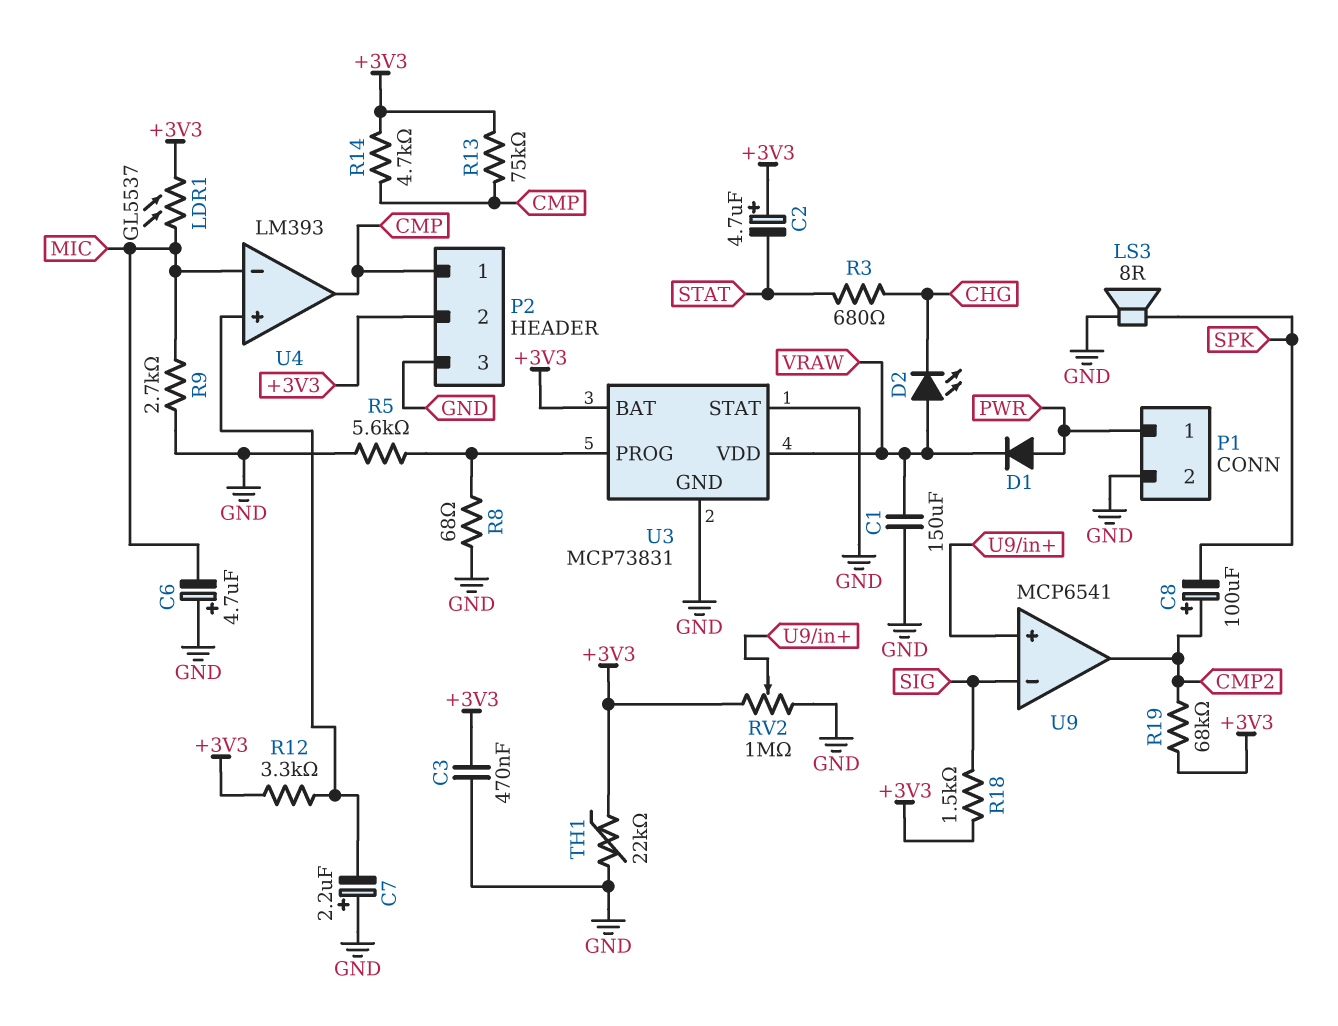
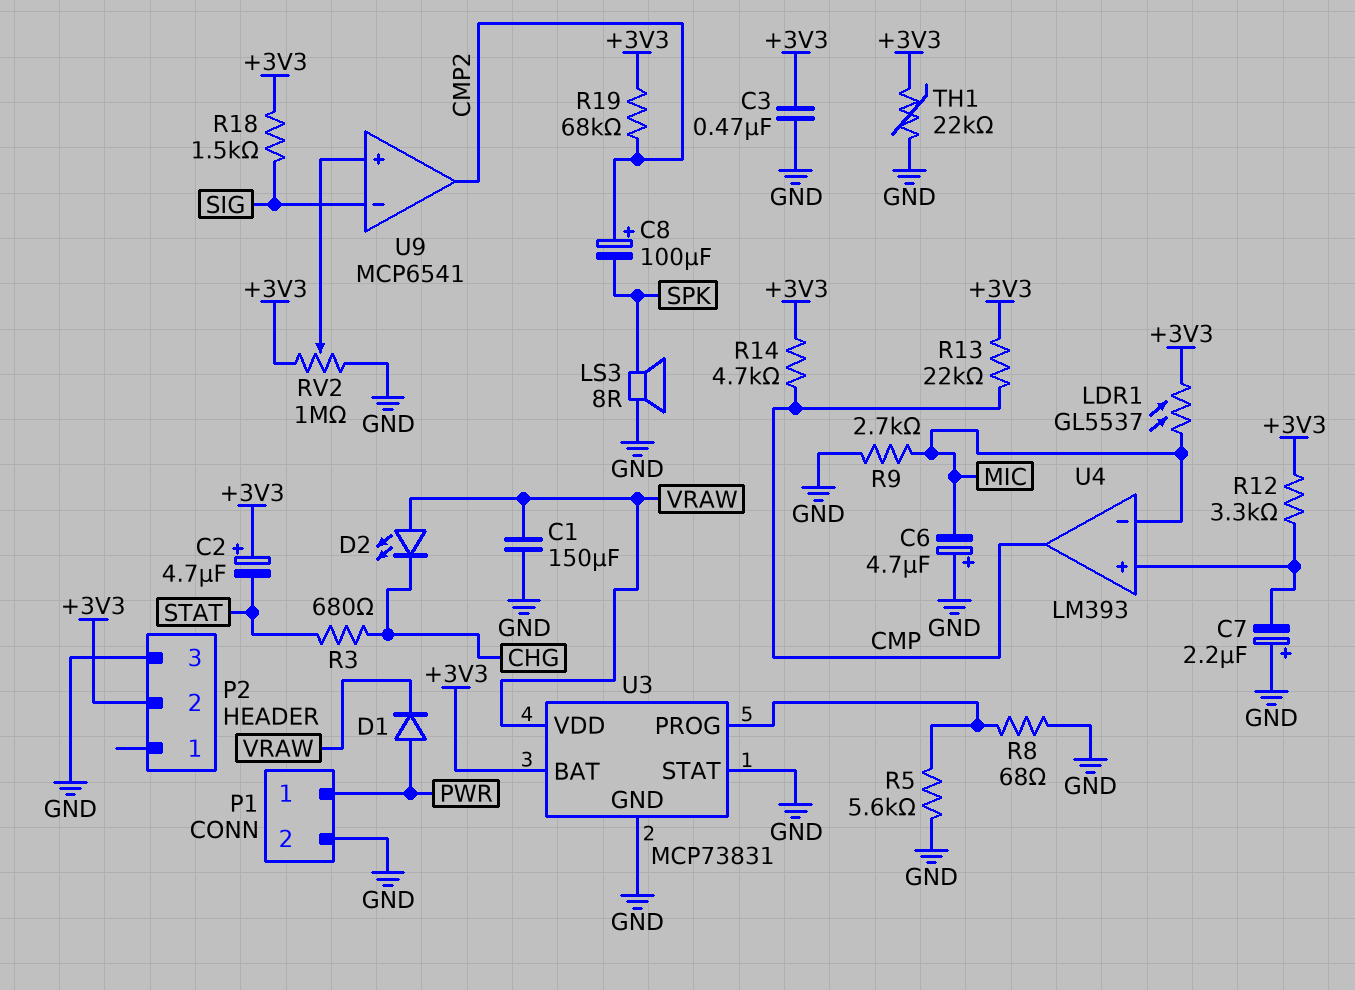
P2 pin 1: CMP -> none
R13: 75k (+3V3, CMP) -> 22k (+3V3, CMP)

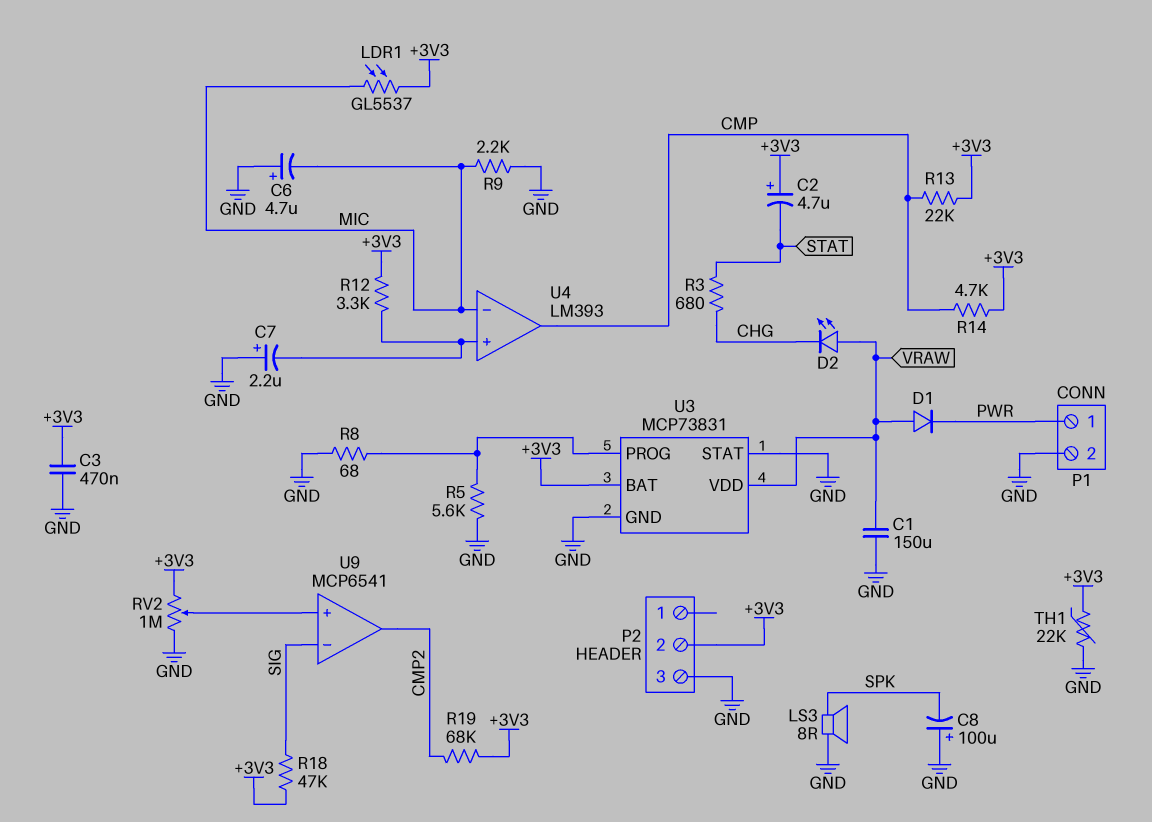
C8: 100uF (plus CMP2, minus SPK) -> 100uF (plus GND, minus SPK)
D1: diode (A PWR, K VRAW) -> diode (A VRAW, K PWR)
R9: 2.7k (GND, MIC) -> 2.2k (GND, MIC)
R18: 1.5k (+3V3, SIG) -> 47k (+3V3, SIG)

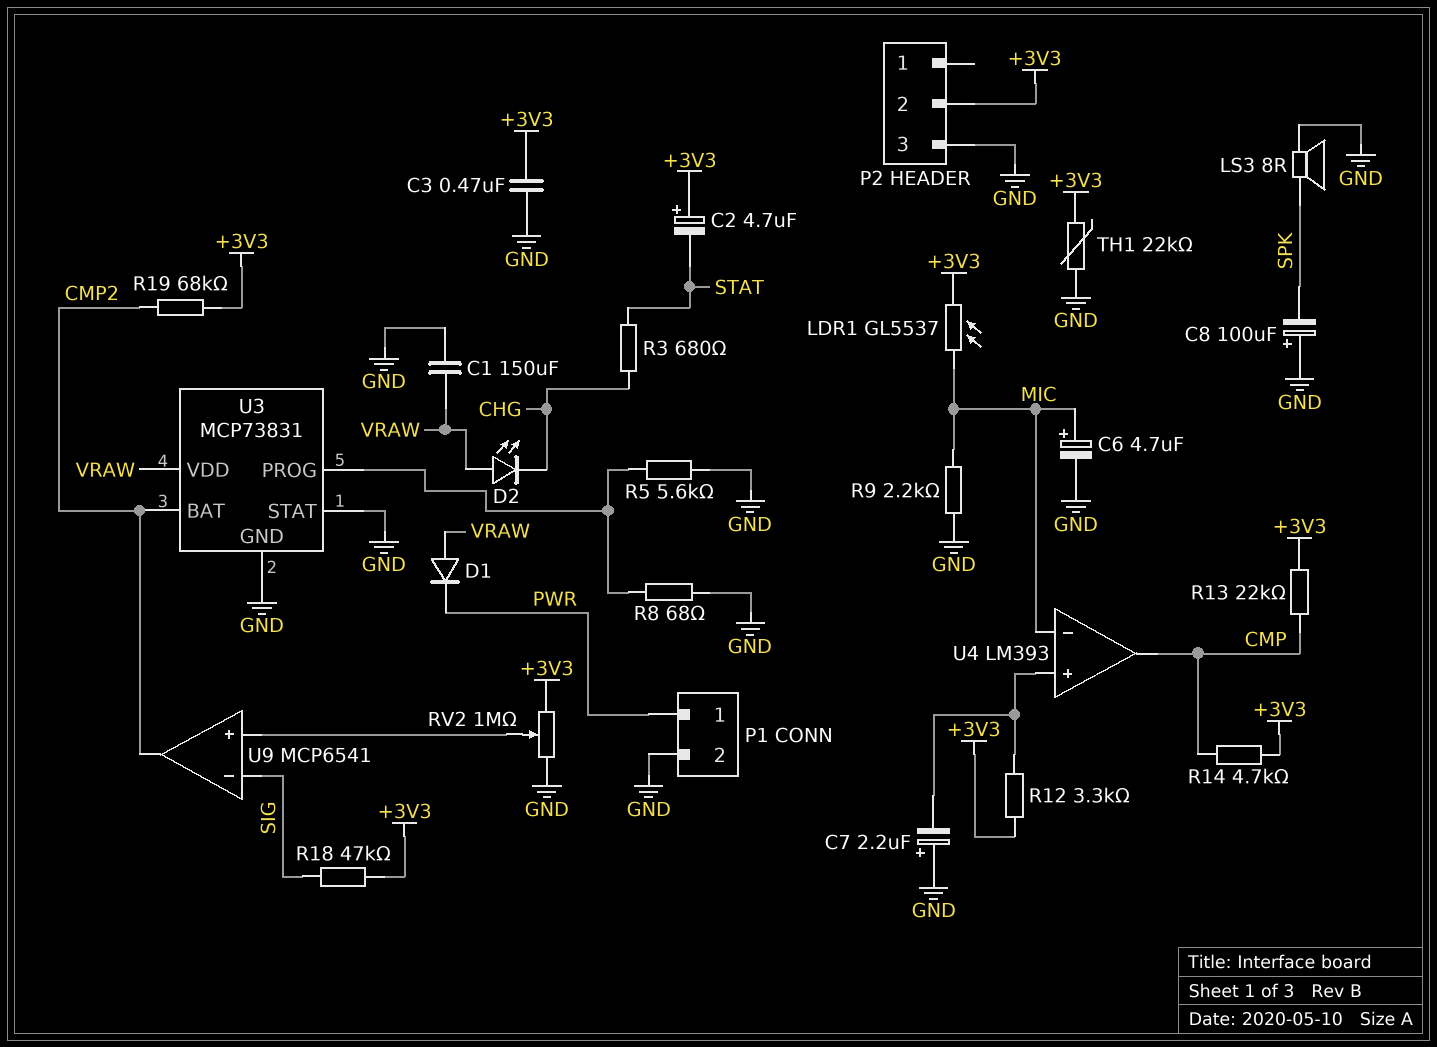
C6: 4.7uF (plus GND, minus MIC) -> 4.7uF (plus MIC, minus GND)
U3 pin BAT: +3V3 -> CMP2

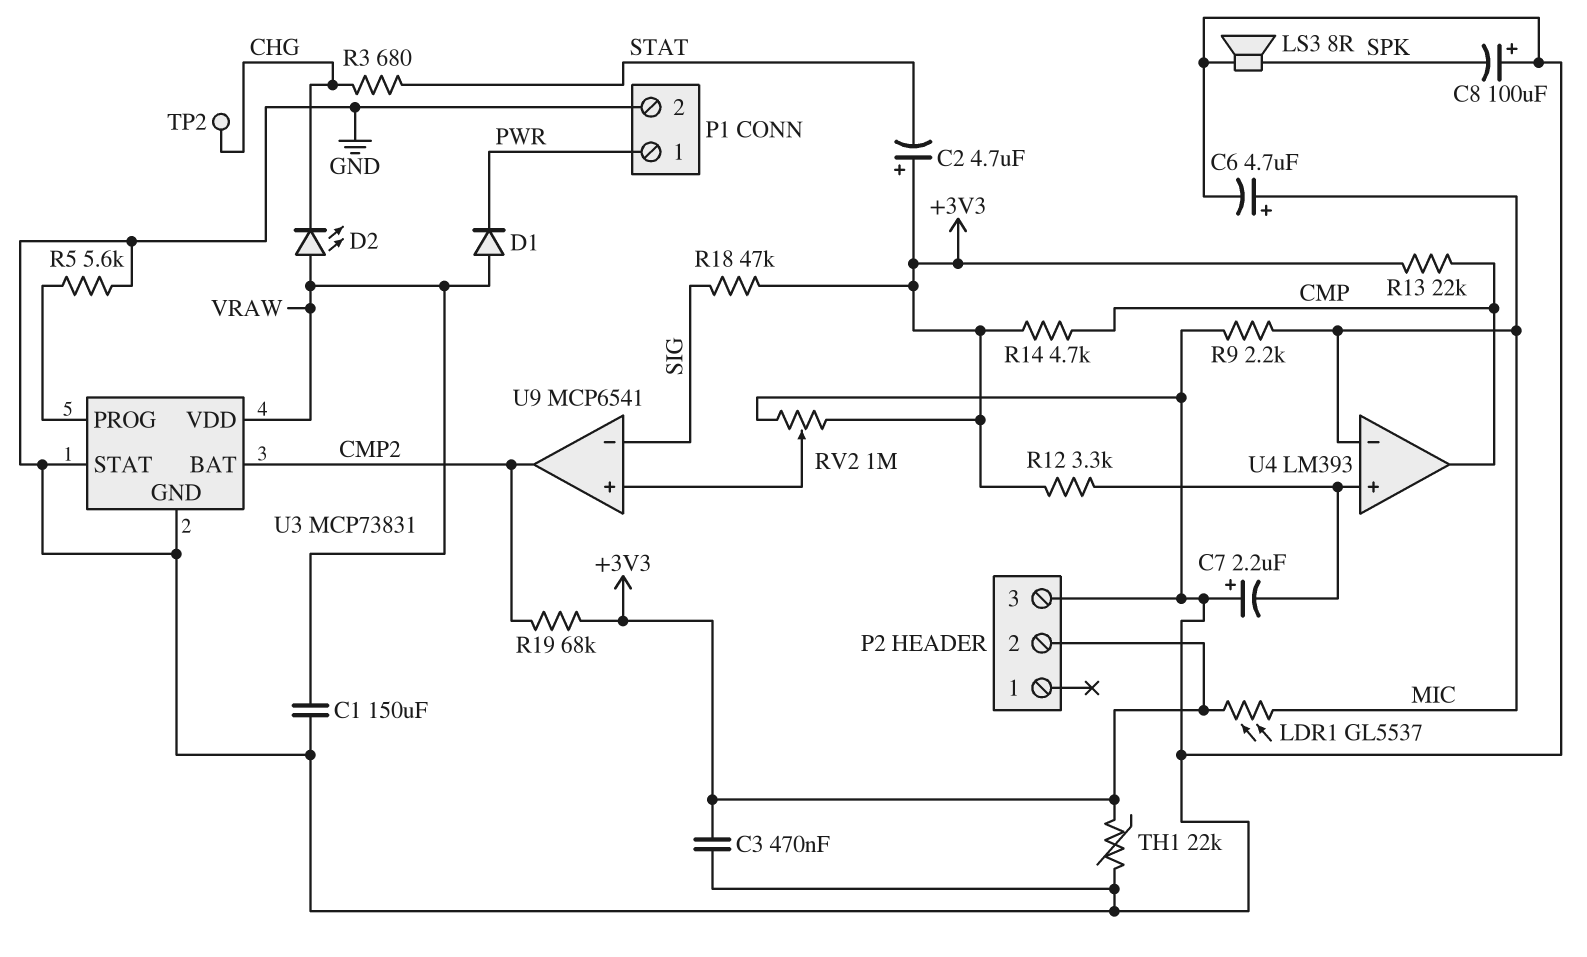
R8: 68 (GND, U3/PROG) -> none
TP2: none -> test point (CHG)

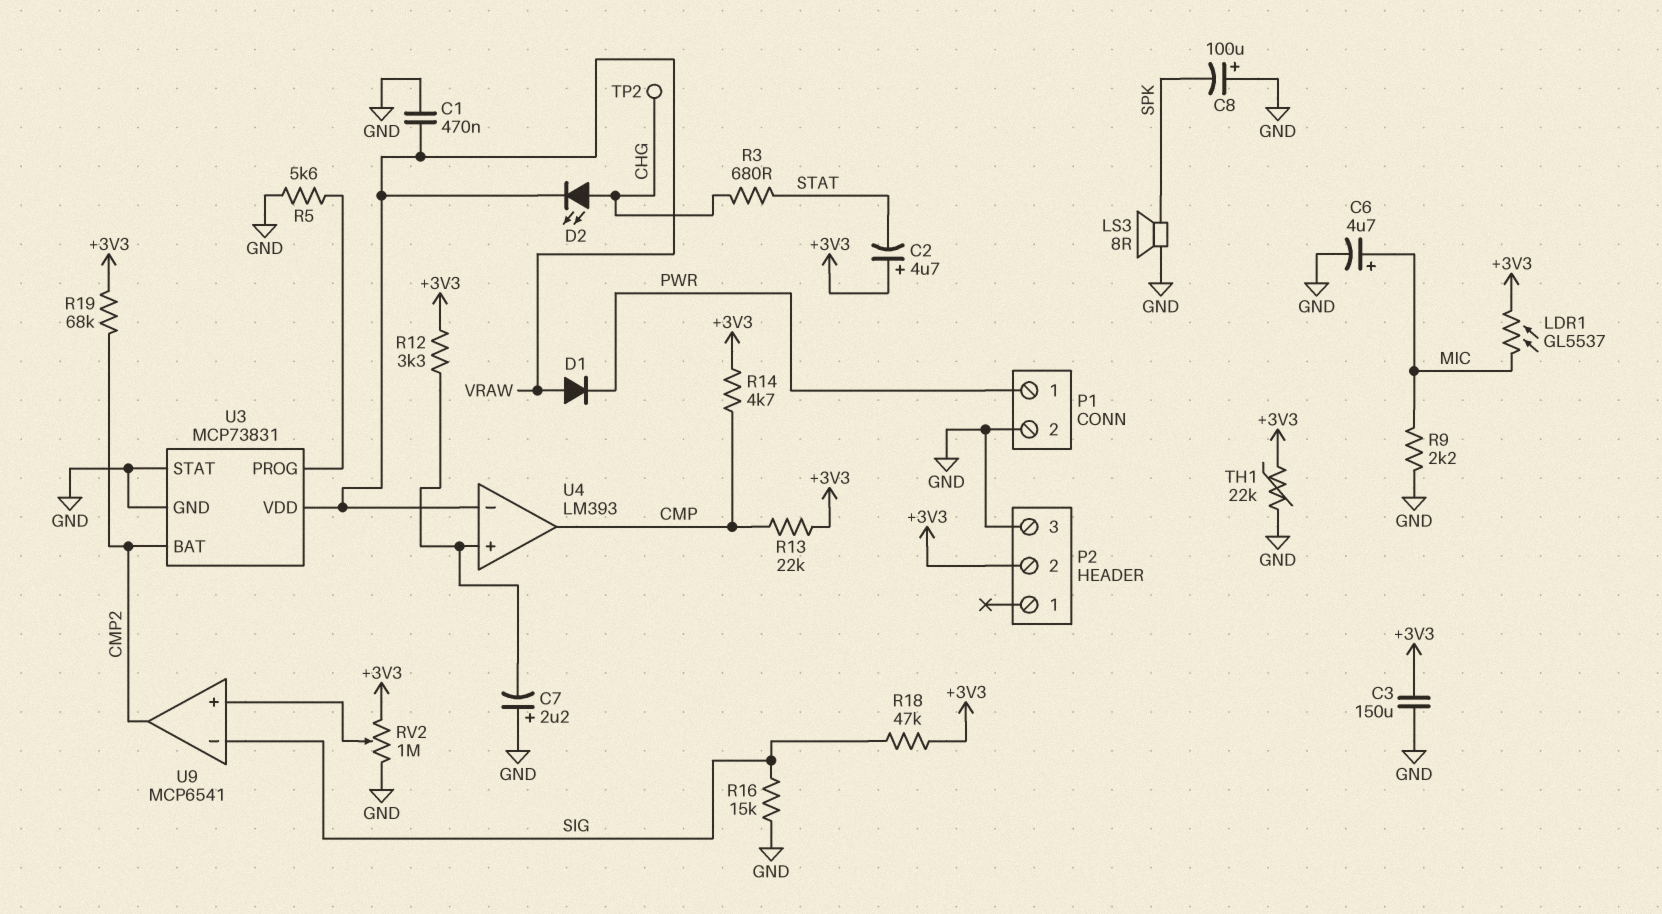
C1: 150uF (GND, VRAW) -> 470nF (GND, VRAW)
C3: 470nF (+3V3, GND) -> 150uF (+3V3, GND)
D2: LED (A VRAW, K CHG) -> LED (A CHG, K VRAW)
R16: none -> 15k (GND, SIG)
U4 pin in-: MIC -> VRAW

